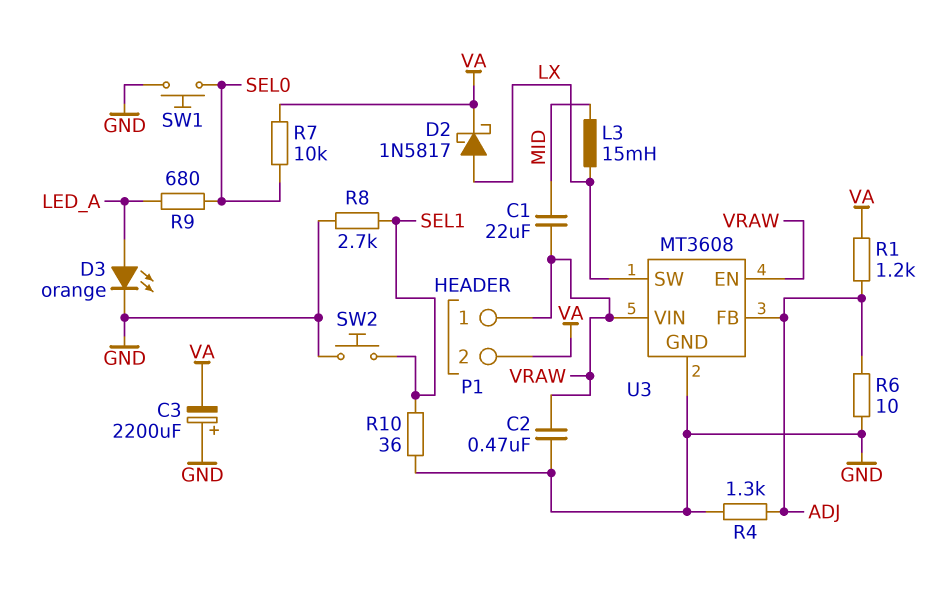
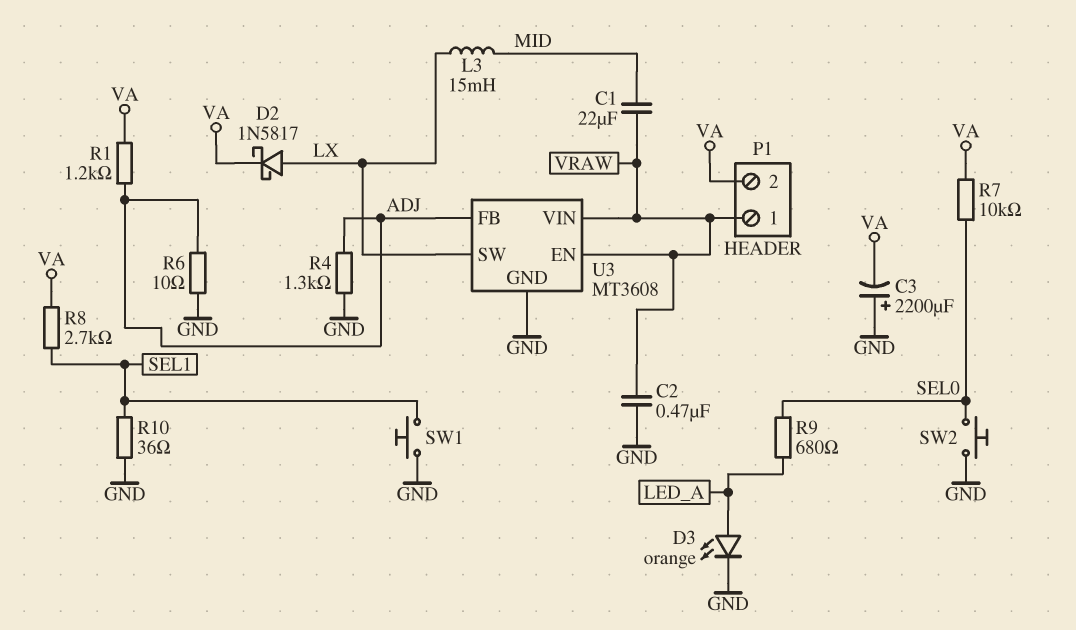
R8: 2.7k (GND, SEL1) -> 2.7k (SEL1, VA)
SW1: button (GND, SEL0) -> button (GND, SEL1)
SW2: button (GND, SEL1) -> button (GND, SEL0)

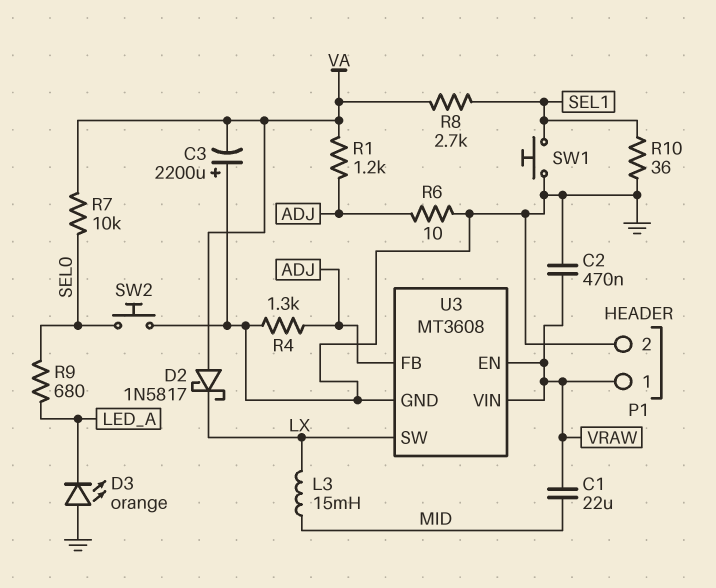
D2: schottky 1N5817 (A LX, K VA) -> schottky 1N5817 (A VA, K LX)
D3: LED orange (A LED_A, K GND) -> LED orange (A GND, K LED_A)
P1 pin 2: VA -> GND

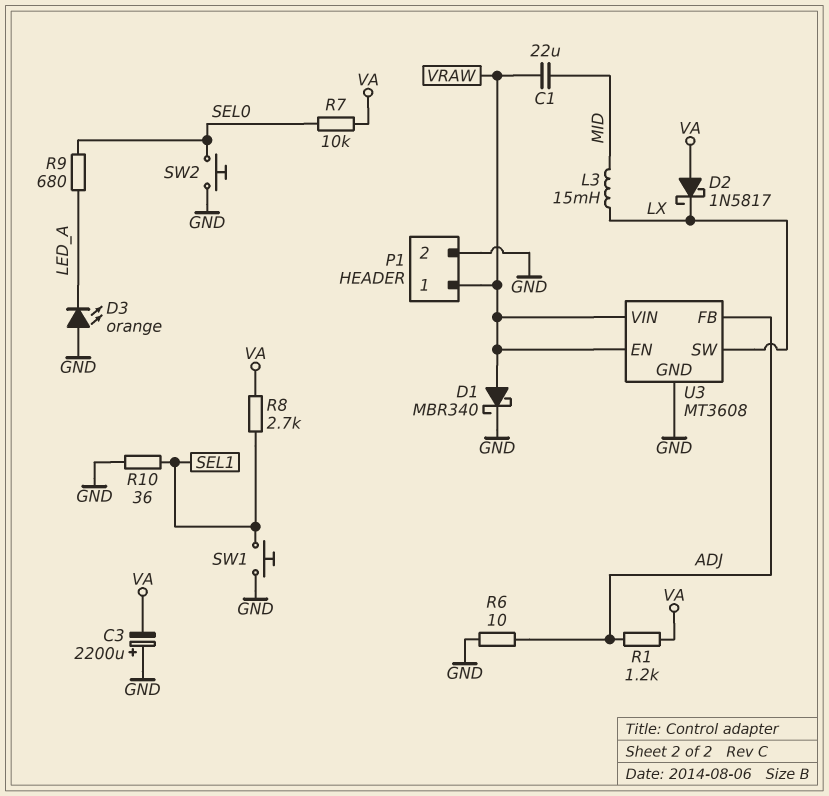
C2: 470nF (GND, VRAW) -> none
D1: none -> schottky MBR340 (A VRAW, K GND)
R4: 1.3k (ADJ, GND) -> none

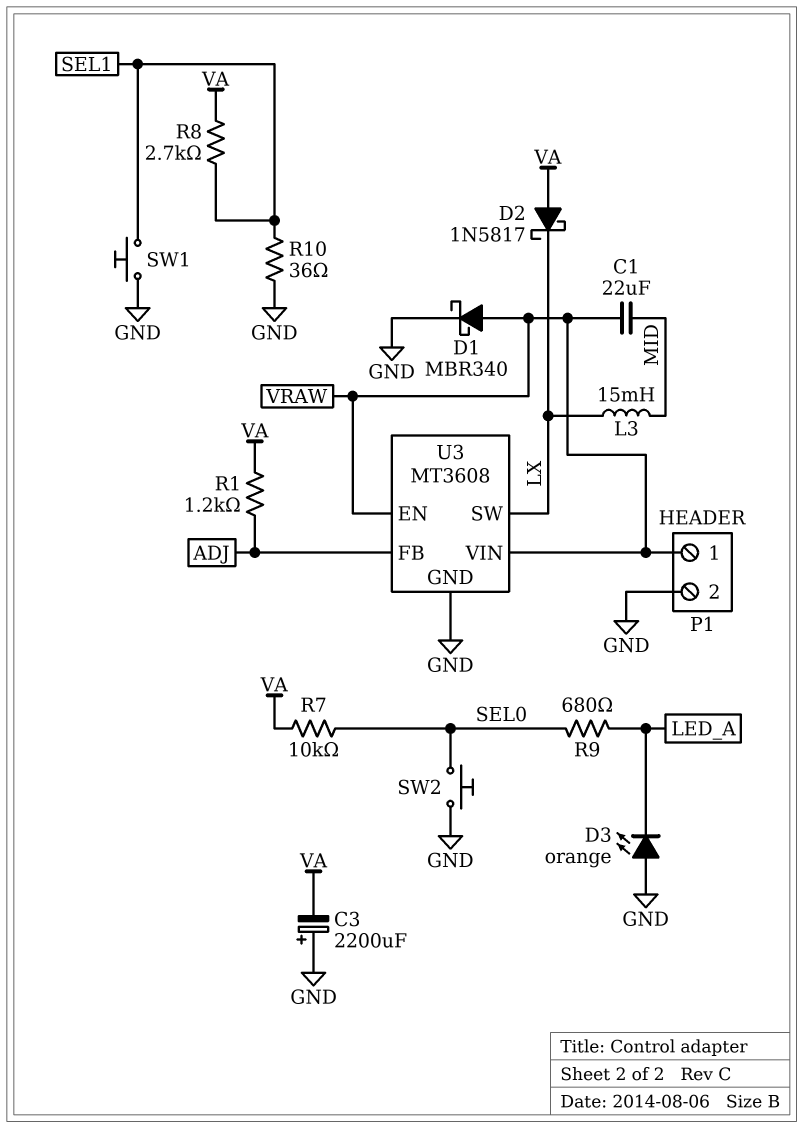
R6: 10 (ADJ, GND) -> none

